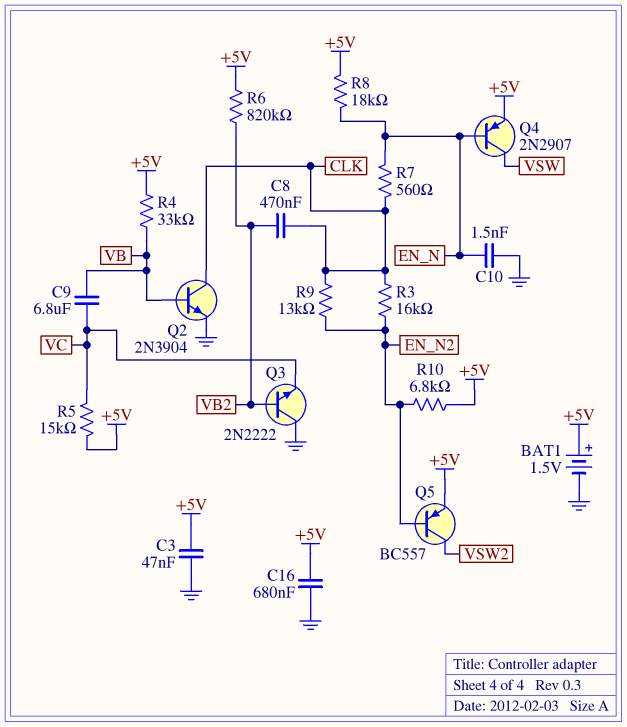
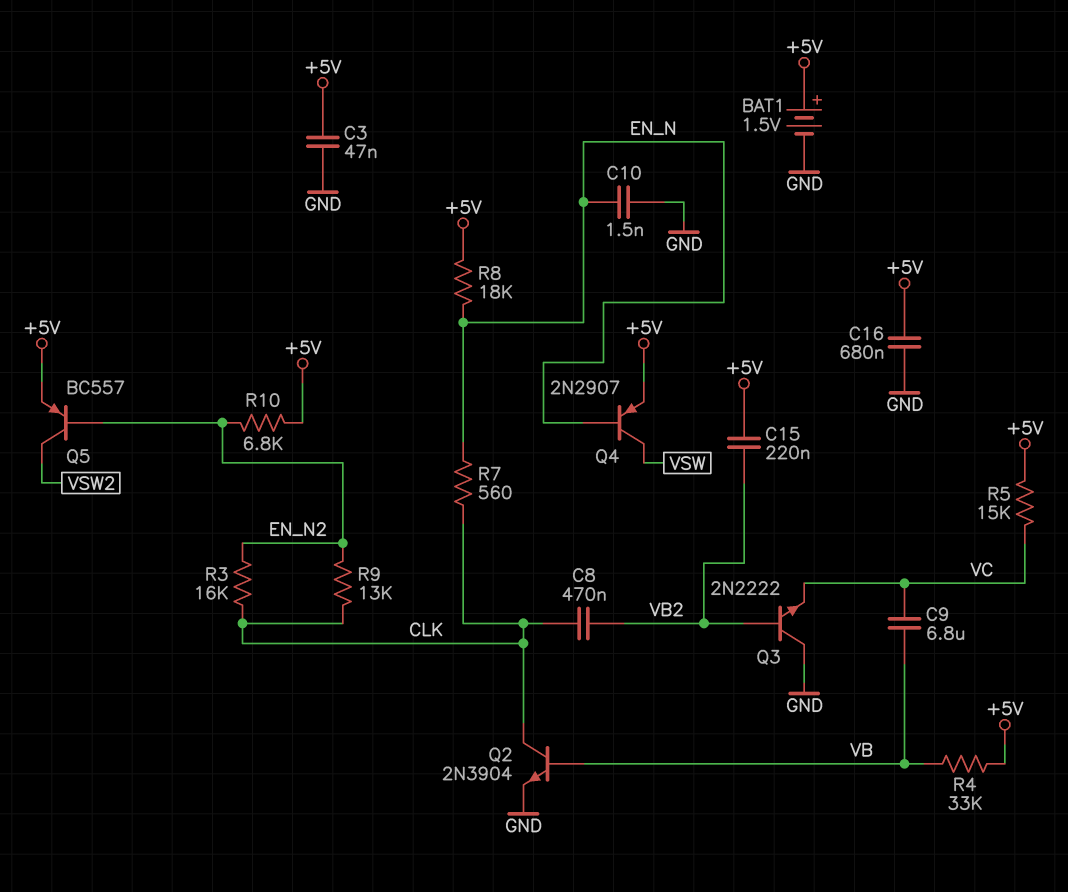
C15: none -> 220nF (+5V, VB2)
R6: 820k (+5V, VB2) -> none

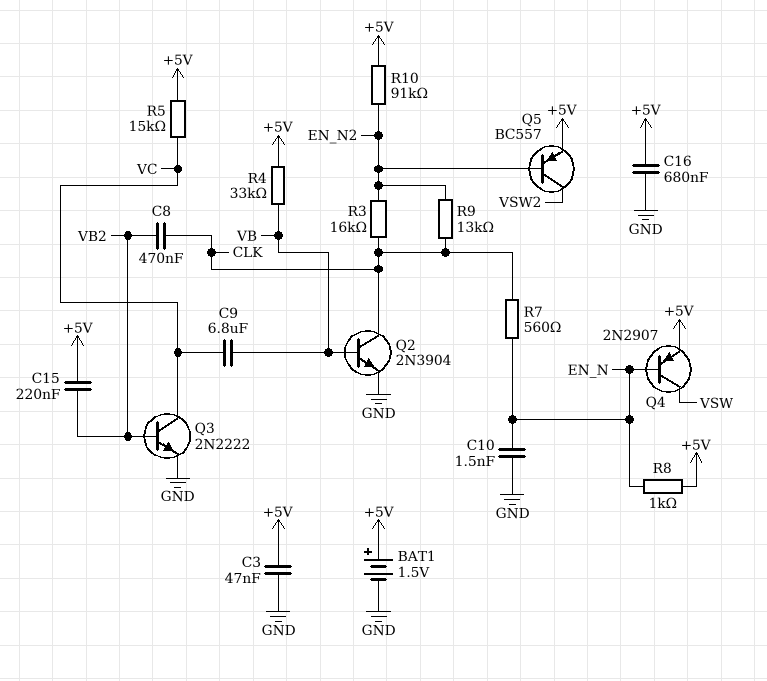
Q3: NPN 2N2222 (B VB2, C GND, E VC) -> NPN 2N2222 (B VB2, C VC, E GND)
R8: 18k (+5V, EN_N) -> 1k (+5V, EN_N)
R10: 6.8k (+5V, EN_N2) -> 91k (+5V, EN_N2)

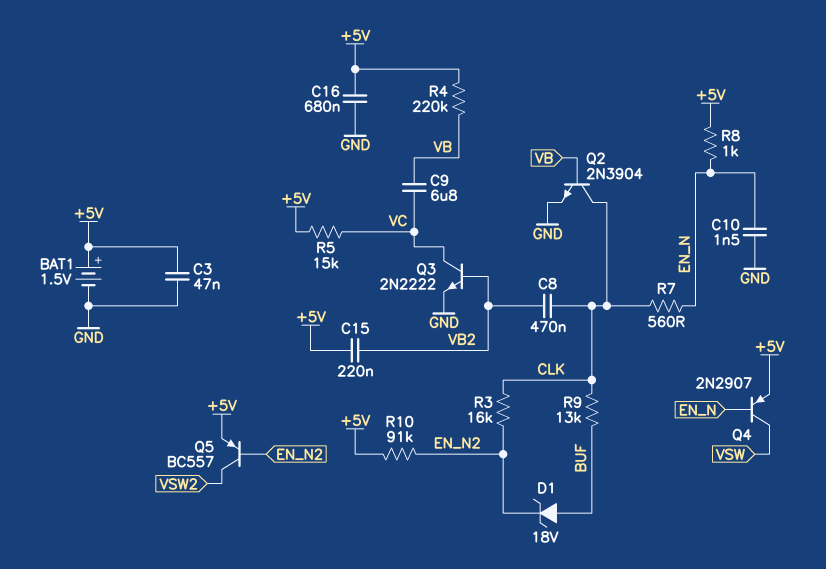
D1: none -> zener 18V (A BUF, K EN_N2)
R4: 33k (+5V, VB) -> 220k (+5V, VB)
R9: 13k (CLK, EN_N2) -> 13k (BUF, CLK)

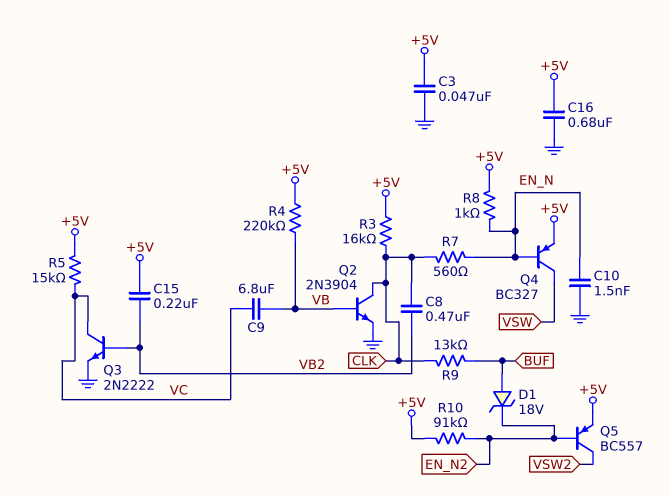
BAT1: 1.5V (plus +5V, minus GND) -> none
Q4: PNP 2N2907 (B EN_N, C VSW, E +5V) -> PNP BC327 (B EN_N, C VSW, E +5V)
R3: 16k (CLK, EN_N2) -> 16k (+5V, CLK)

